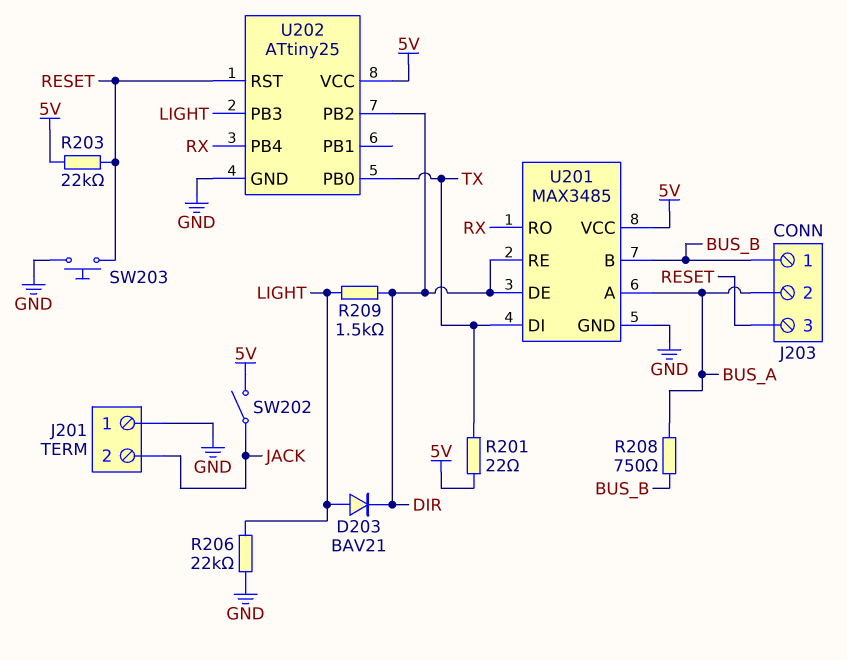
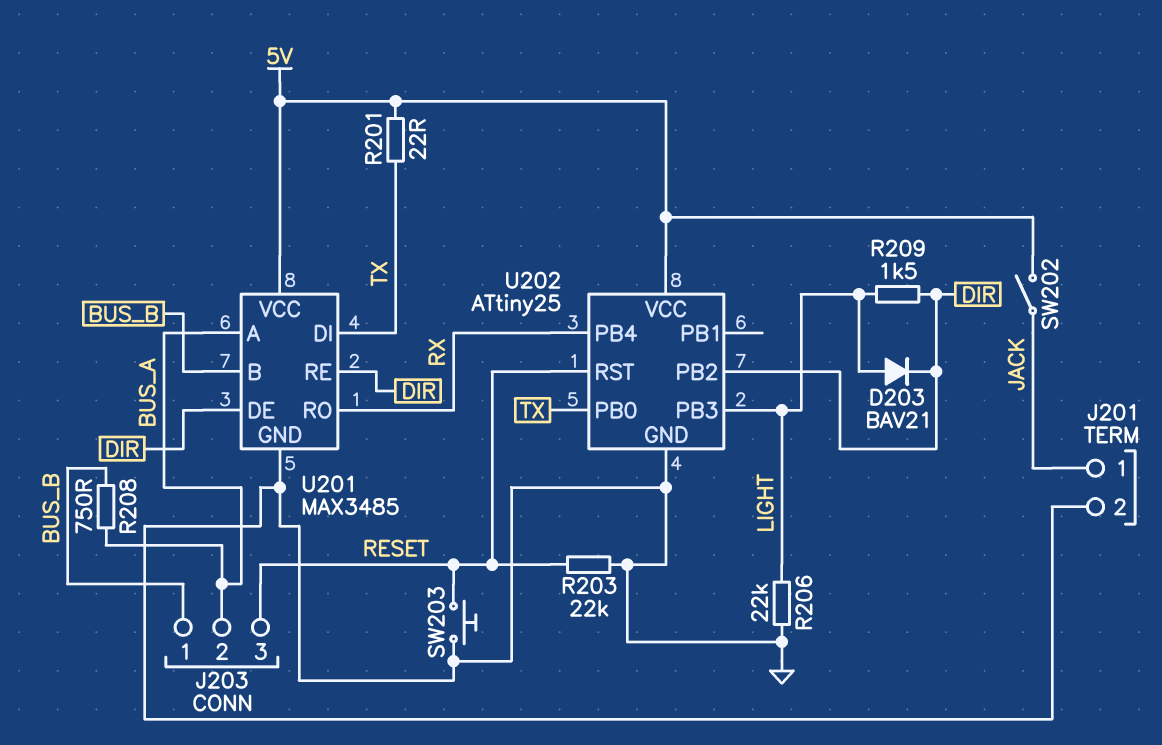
J201 pin 1: GND -> JACK
J201 pin 2: JACK -> GND
R203: 22k (5V, RESET) -> 22k (GND, RESET)

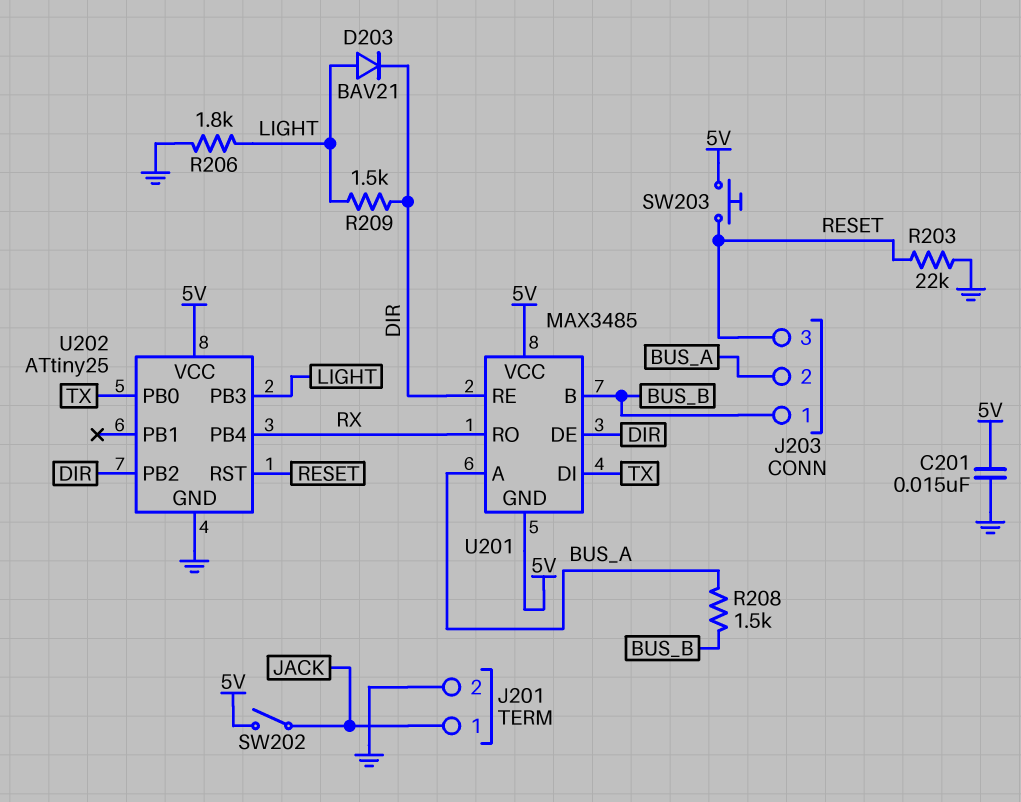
C201: none -> 15nF (5V, GND)
R201: 22 (5V, TX) -> none
R206: 22k (GND, LIGHT) -> 1.8k (GND, LIGHT)
R208: 750 (BUS_A, BUS_B) -> 1.5k (BUS_A, BUS_B)
SW203: button (GND, RESET) -> button (5V, RESET)
U201 pin GND: GND -> 5V

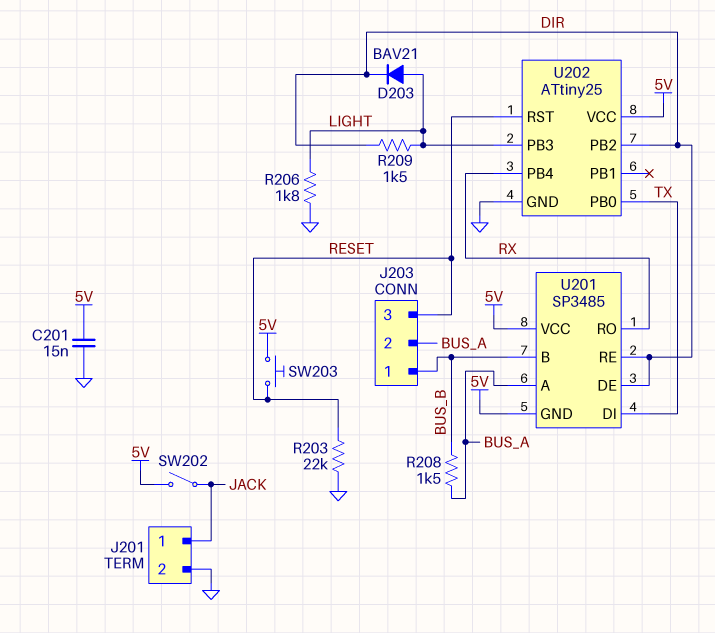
U201: MAX3485 -> SP3485

